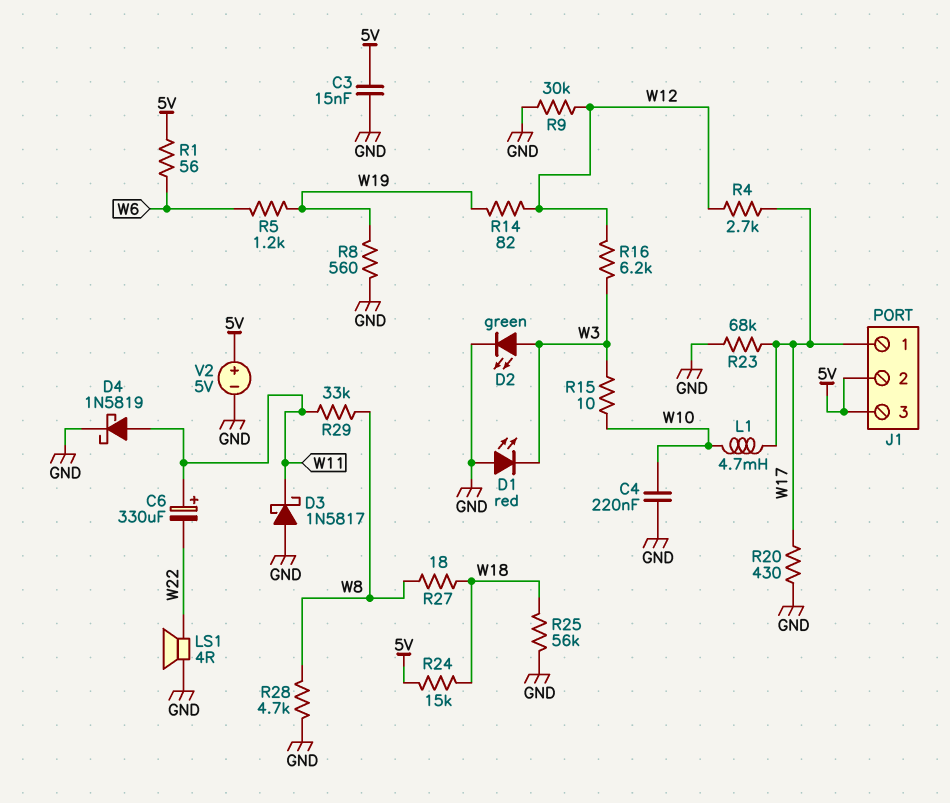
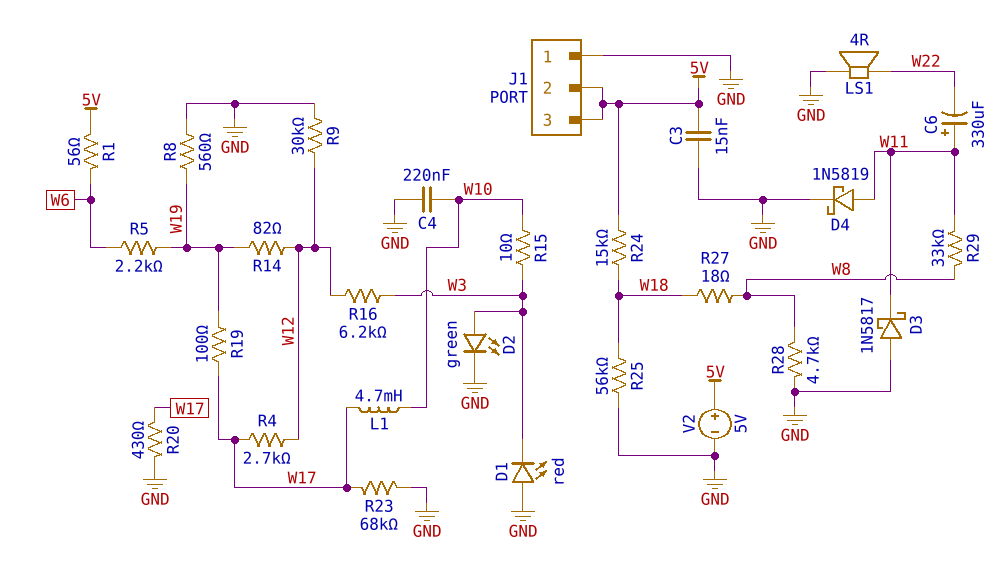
J1 pin 1: W17 -> GND
R5: 1.2k (W6, W19) -> 2.2k (W6, W19)
R19: none -> 100 (W17, W19)

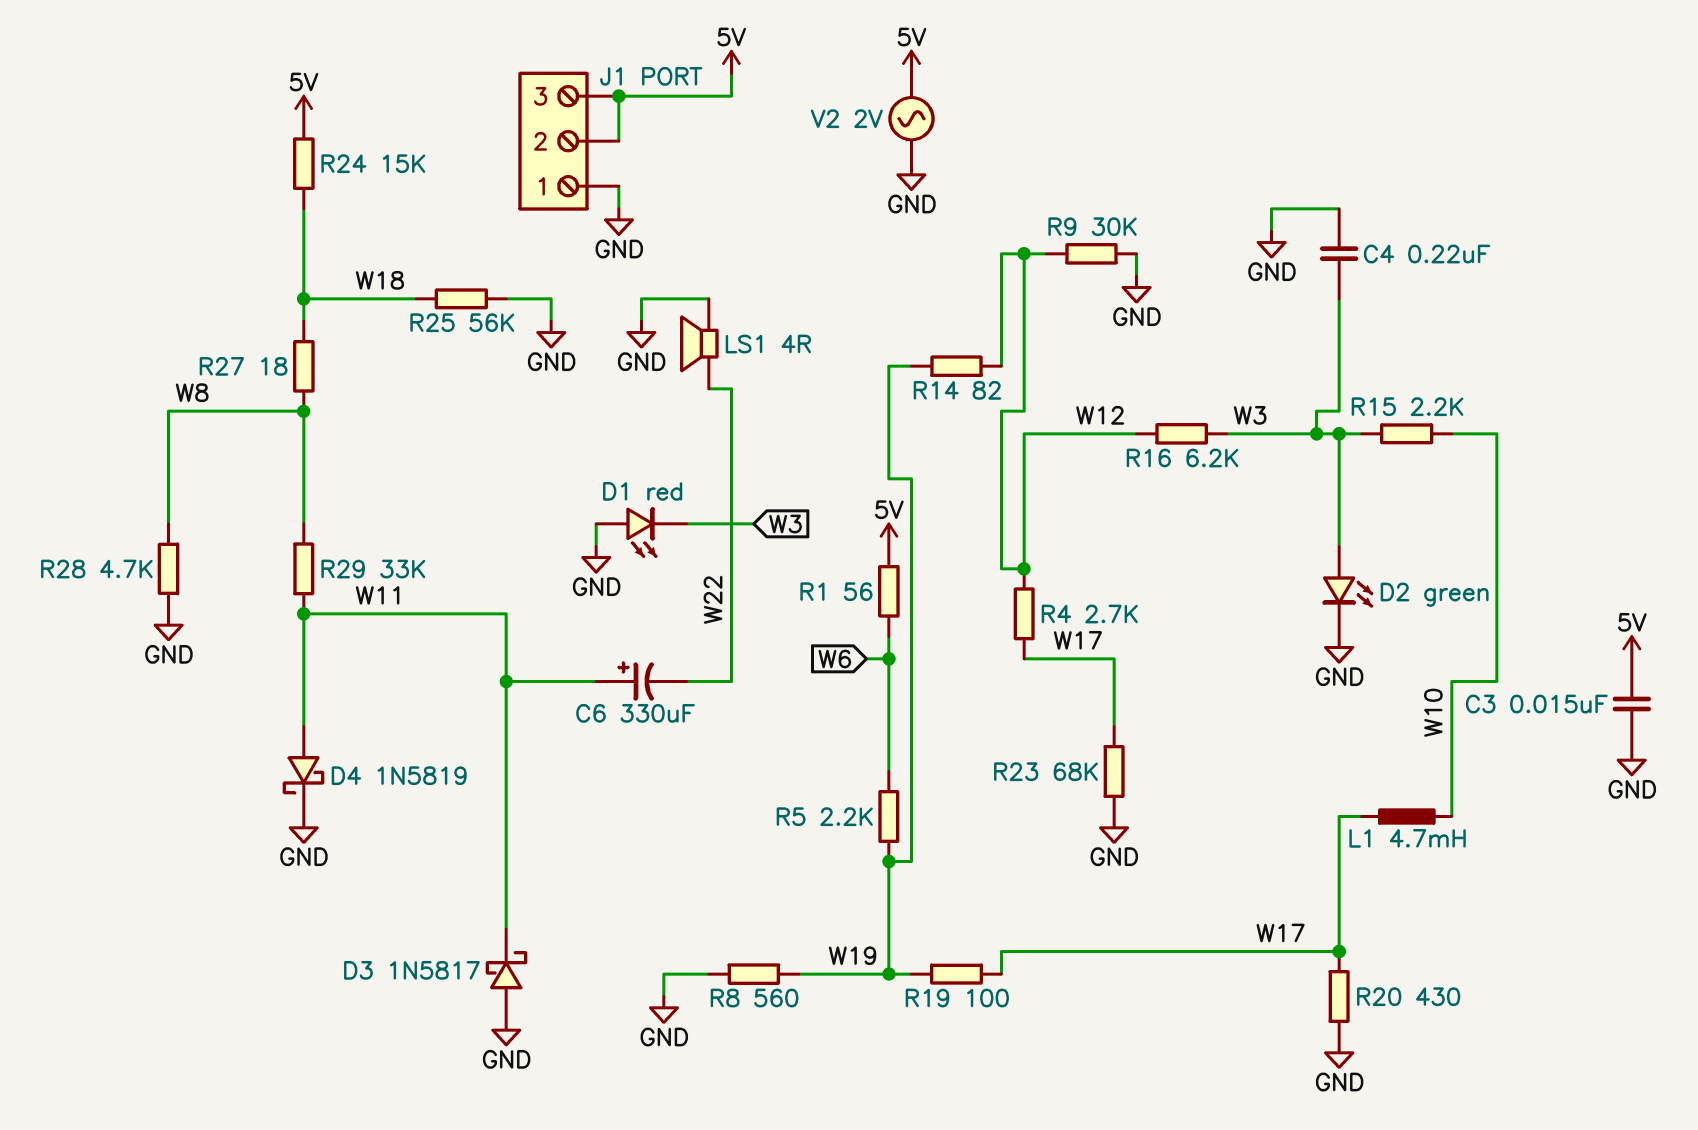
C4: 220nF (GND, W10) -> 220nF (GND, W3)
R15: 10 (W3, W10) -> 2.2k (W3, W10)
V2: 5V (plus 5V, minus GND) -> AC 2V (5V, GND)

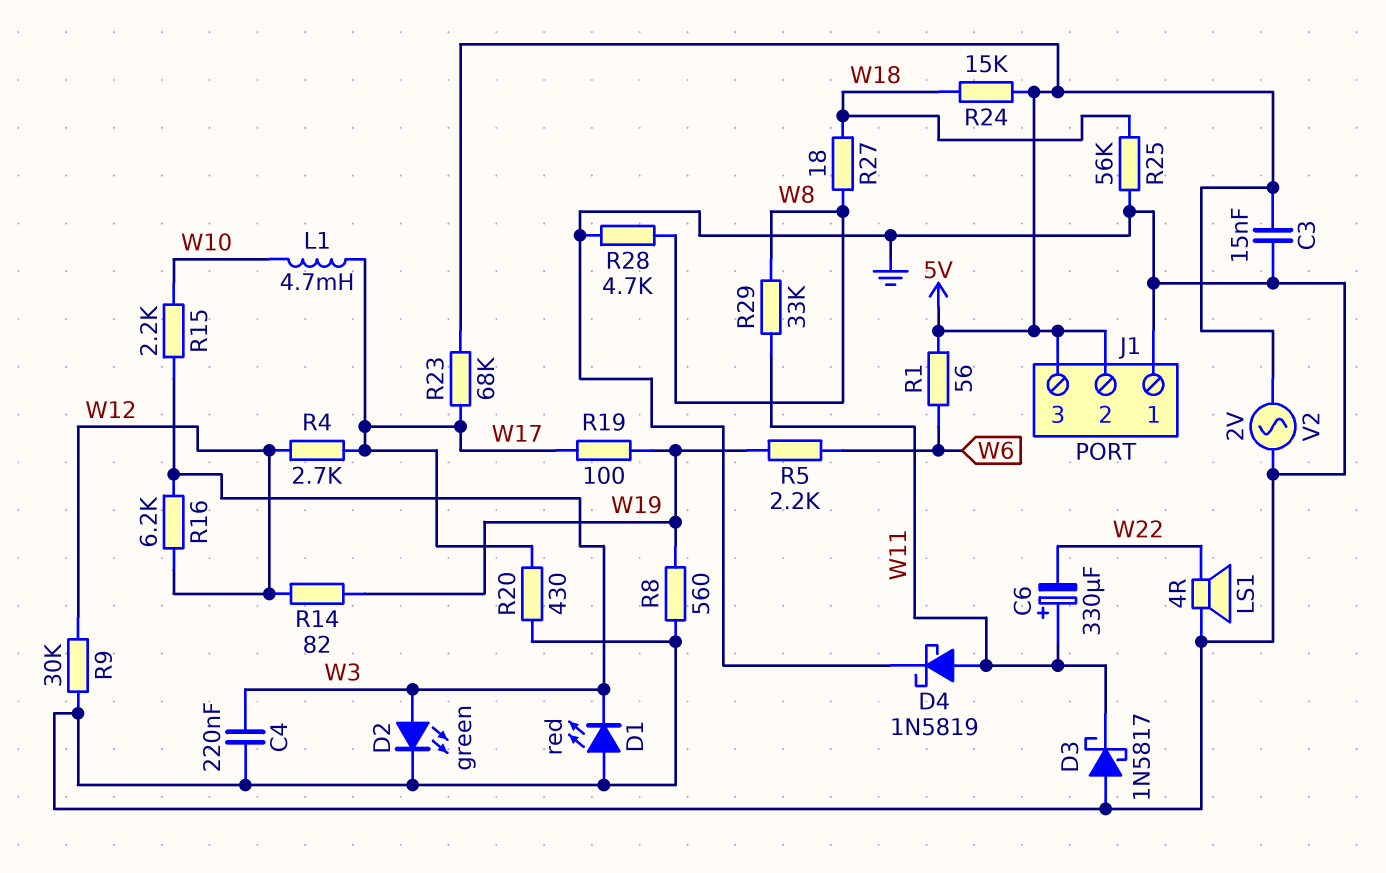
R23: 68k (GND, W17) -> 68k (5V, W17)

